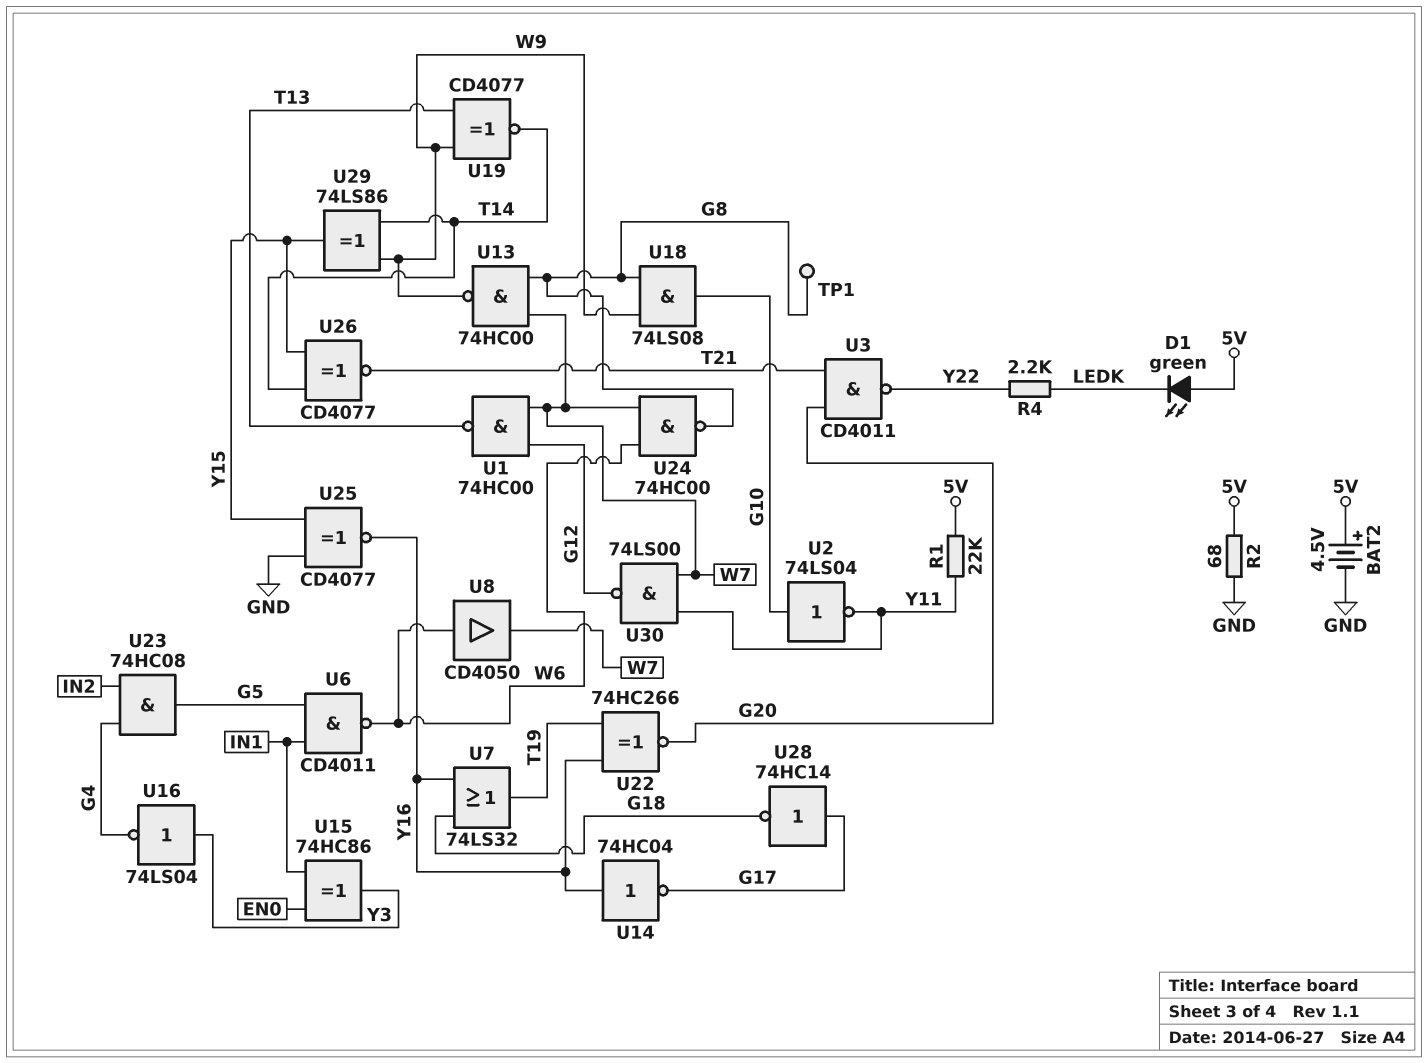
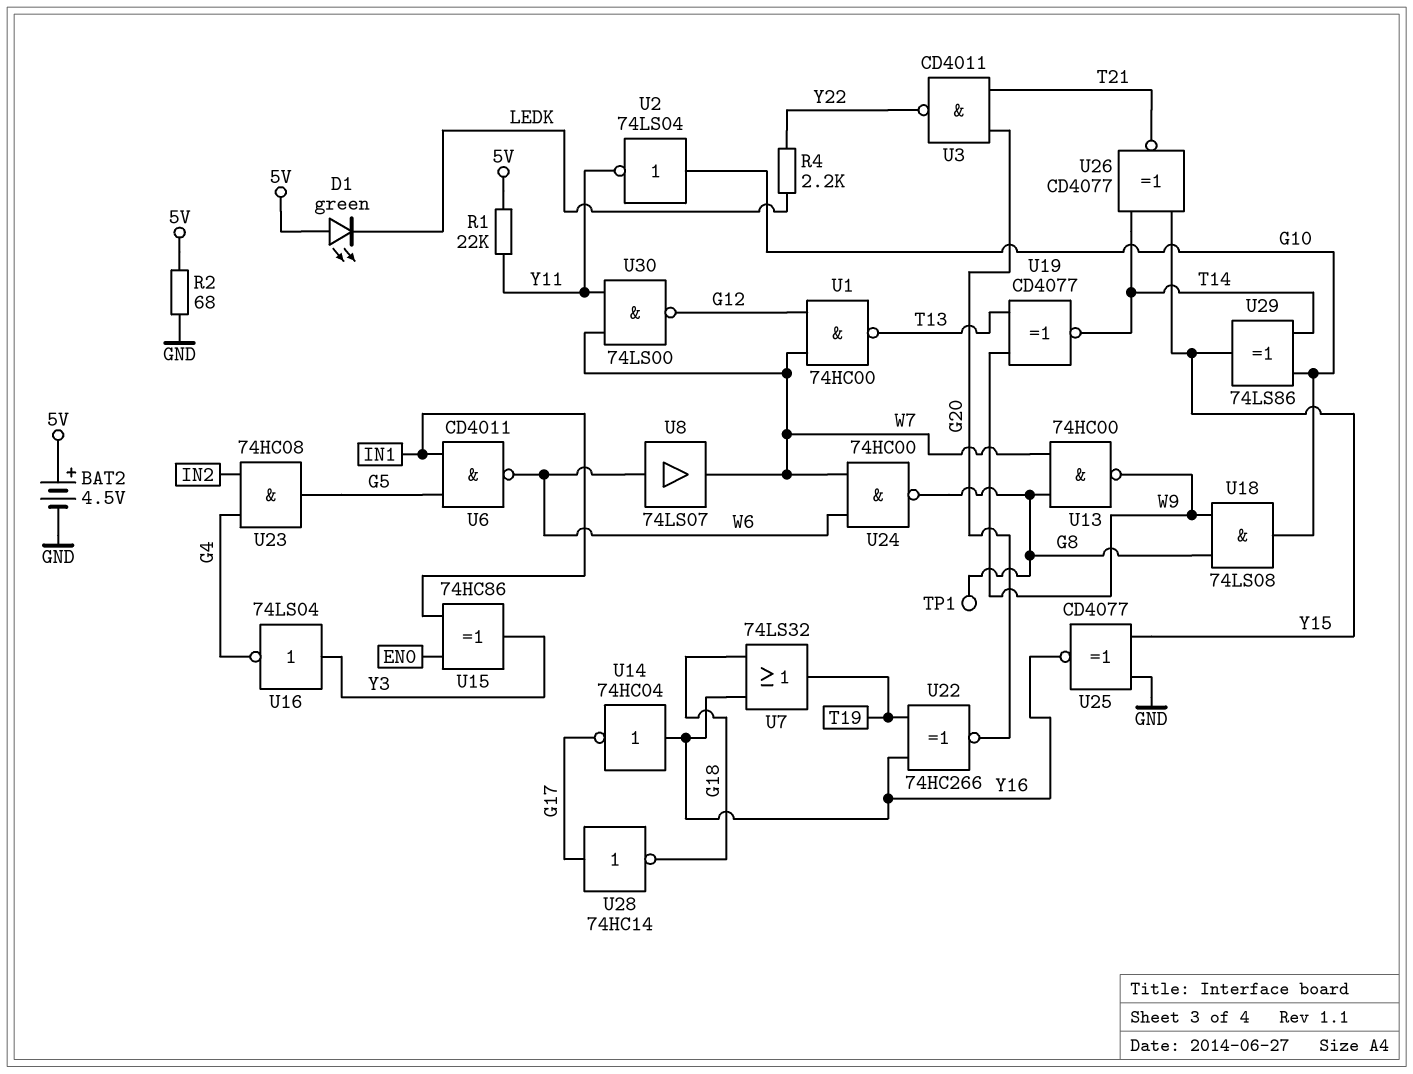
U8: buffer CD4050 (in W6, out W7) -> buffer 74LS07 (in W6, out W7)
U29: XOR 74LS86 (in T14, in W9, out Y15) -> XOR 74LS86 (in G10, in T14, out Y15)

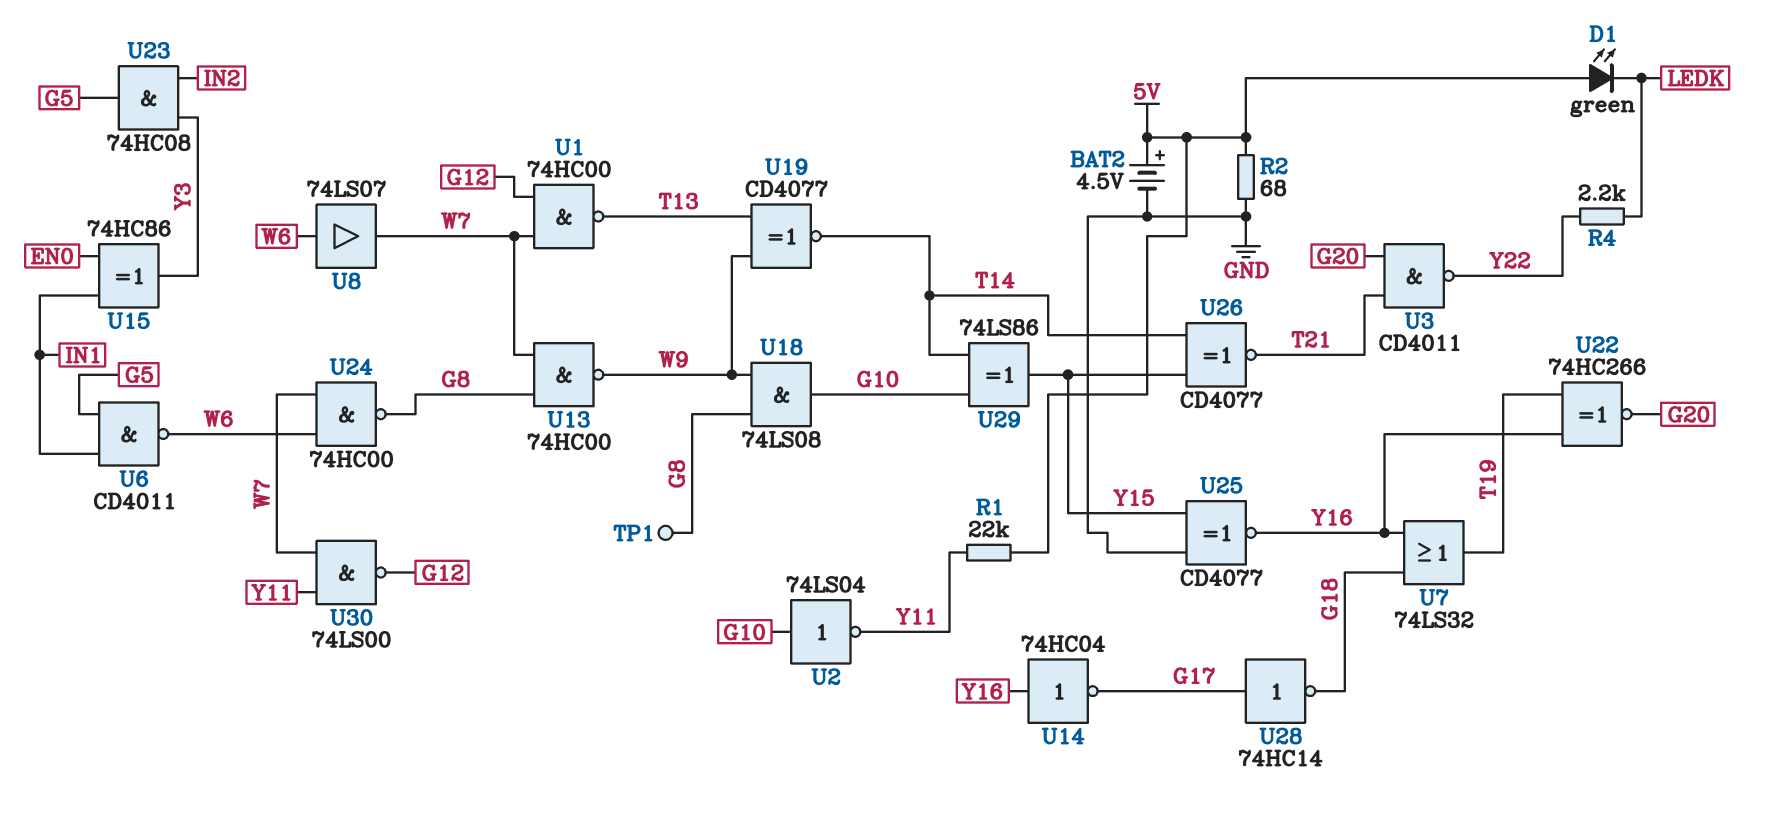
U16: NOT 74LS04 (in Y3, out G4) -> none
U23: AND 74HC08 (in G4, in IN2, out G5) -> AND 74HC08 (in IN2, in Y3, out G5)

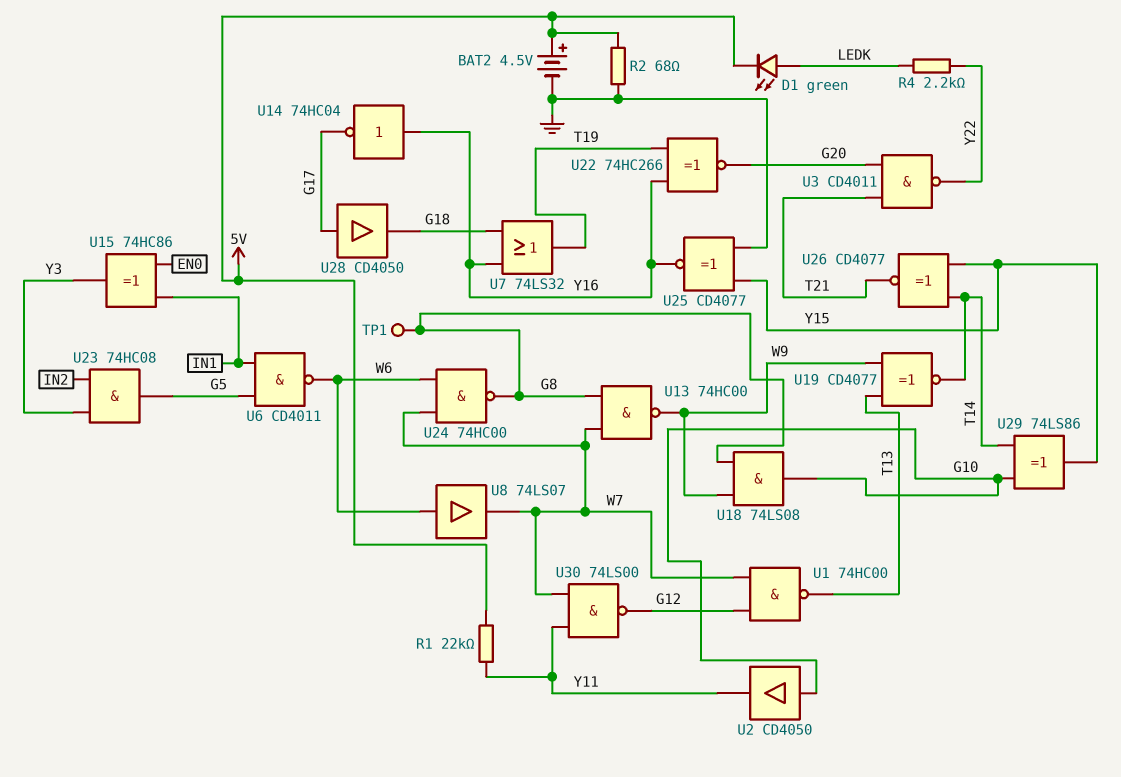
D1: LED green (A 5V, K LEDK) -> LED green (A LEDK, K 5V)
U2: NOT 74LS04 (in G10, out Y11) -> buffer CD4050 (in G10, out Y11)
U28: NOT 74HC14 (in G17, out G18) -> buffer CD4050 (in G17, out G18)

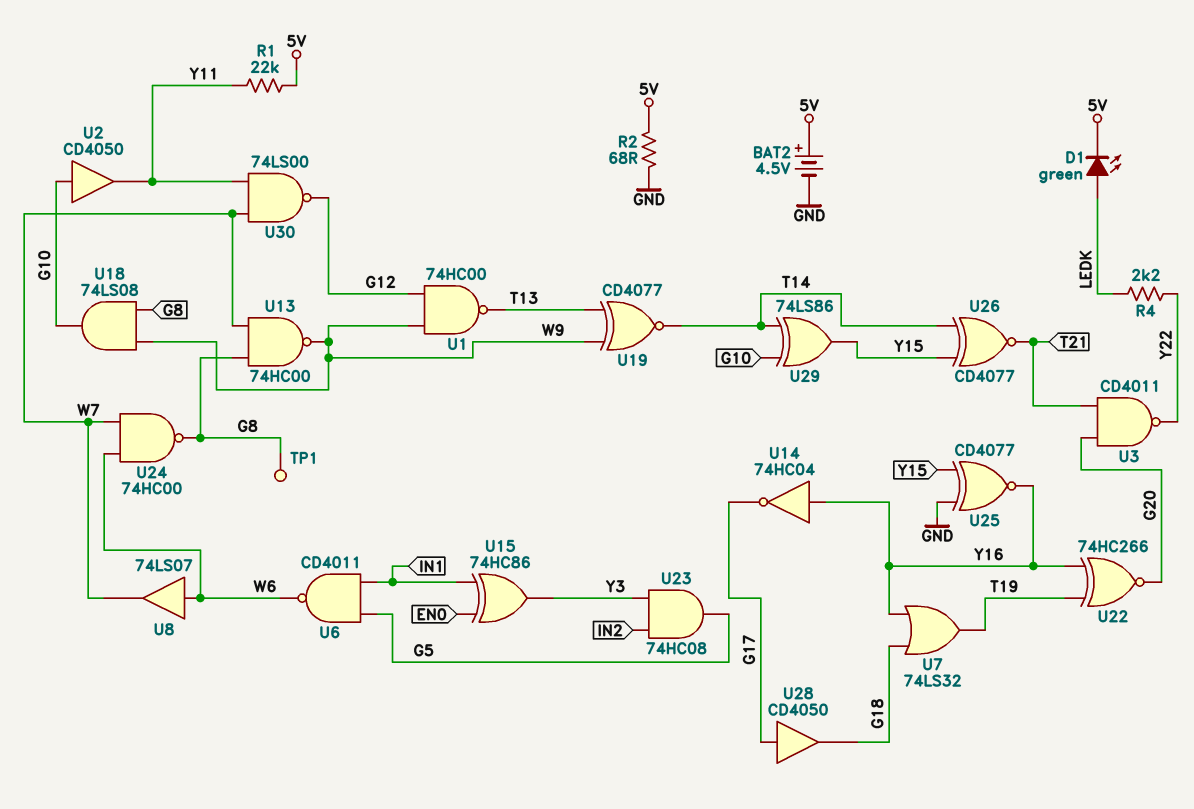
U1: NAND 74HC00 (in G12, in W7, out T13) -> NAND 74HC00 (in G12, in W9, out T13)

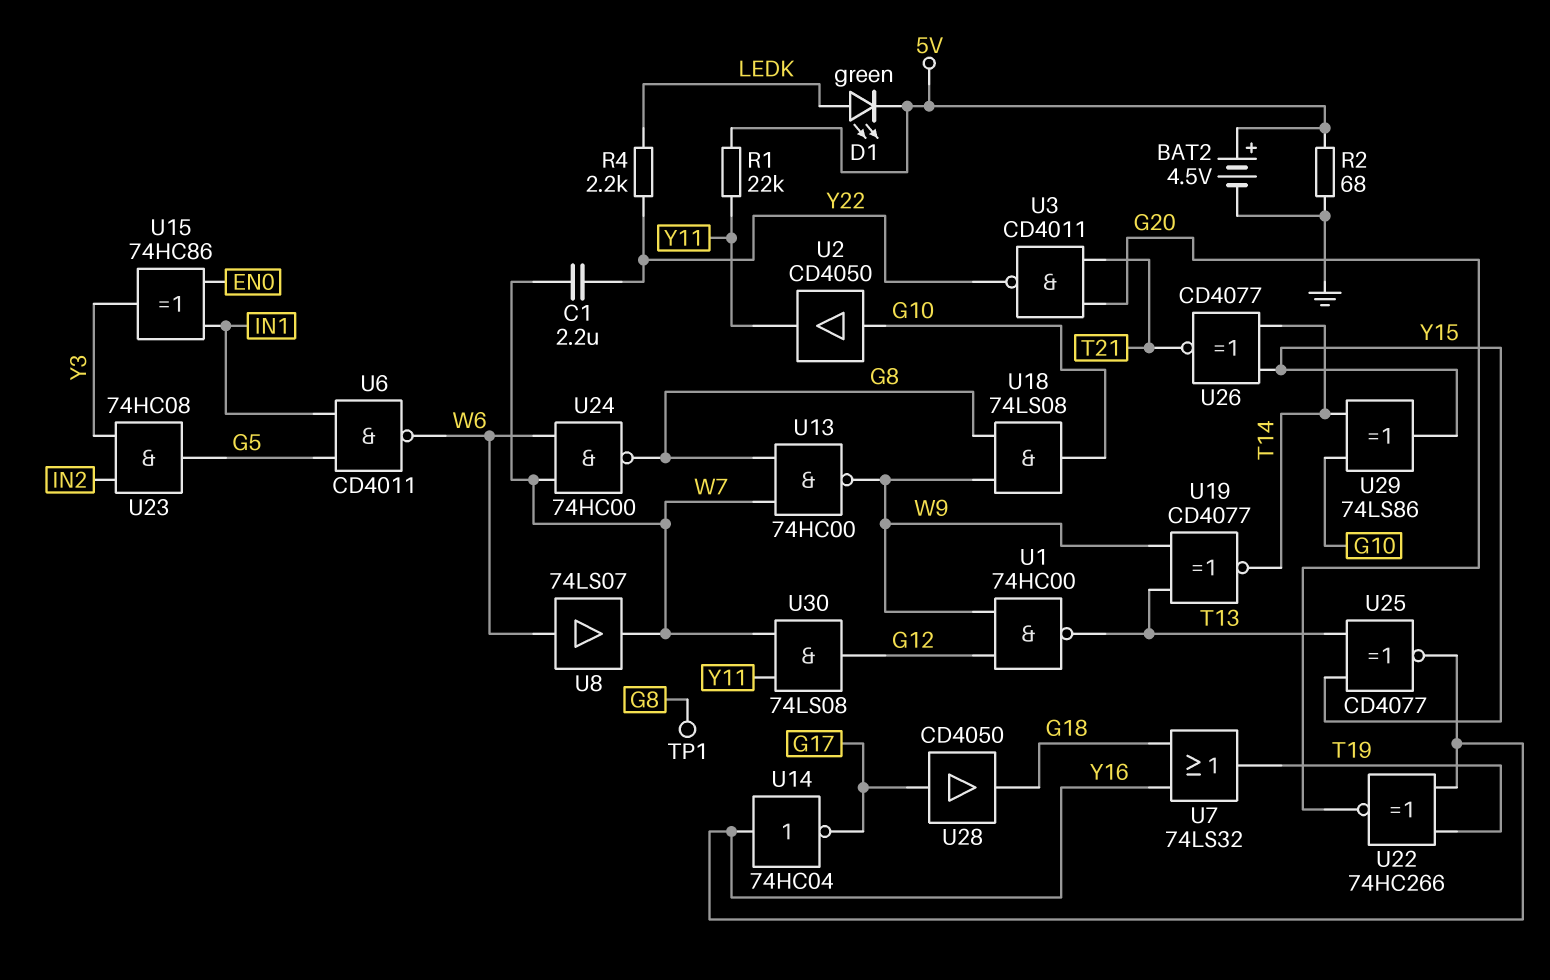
C1: none -> 2.2uF (W7, Y22)
U25: XNOR CD4077 (in GND, in Y15, out Y16) -> XNOR CD4077 (in T13, in Y15, out Y16)
U30: NAND 74LS00 (in W7, in Y11, out G12) -> AND 74LS08 (in W7, in Y11, out G12)

